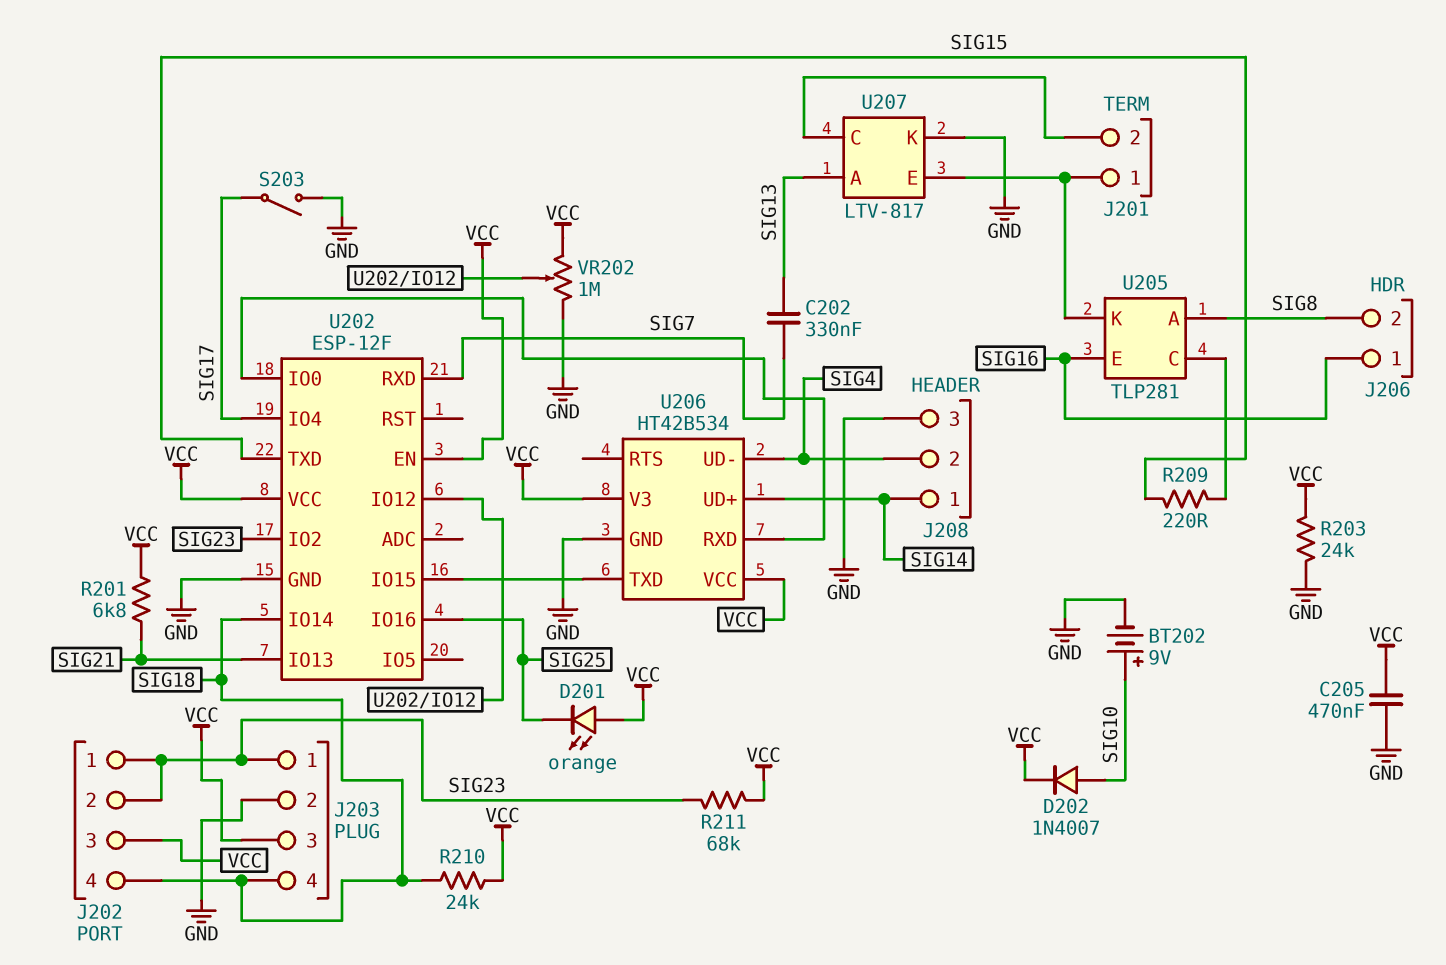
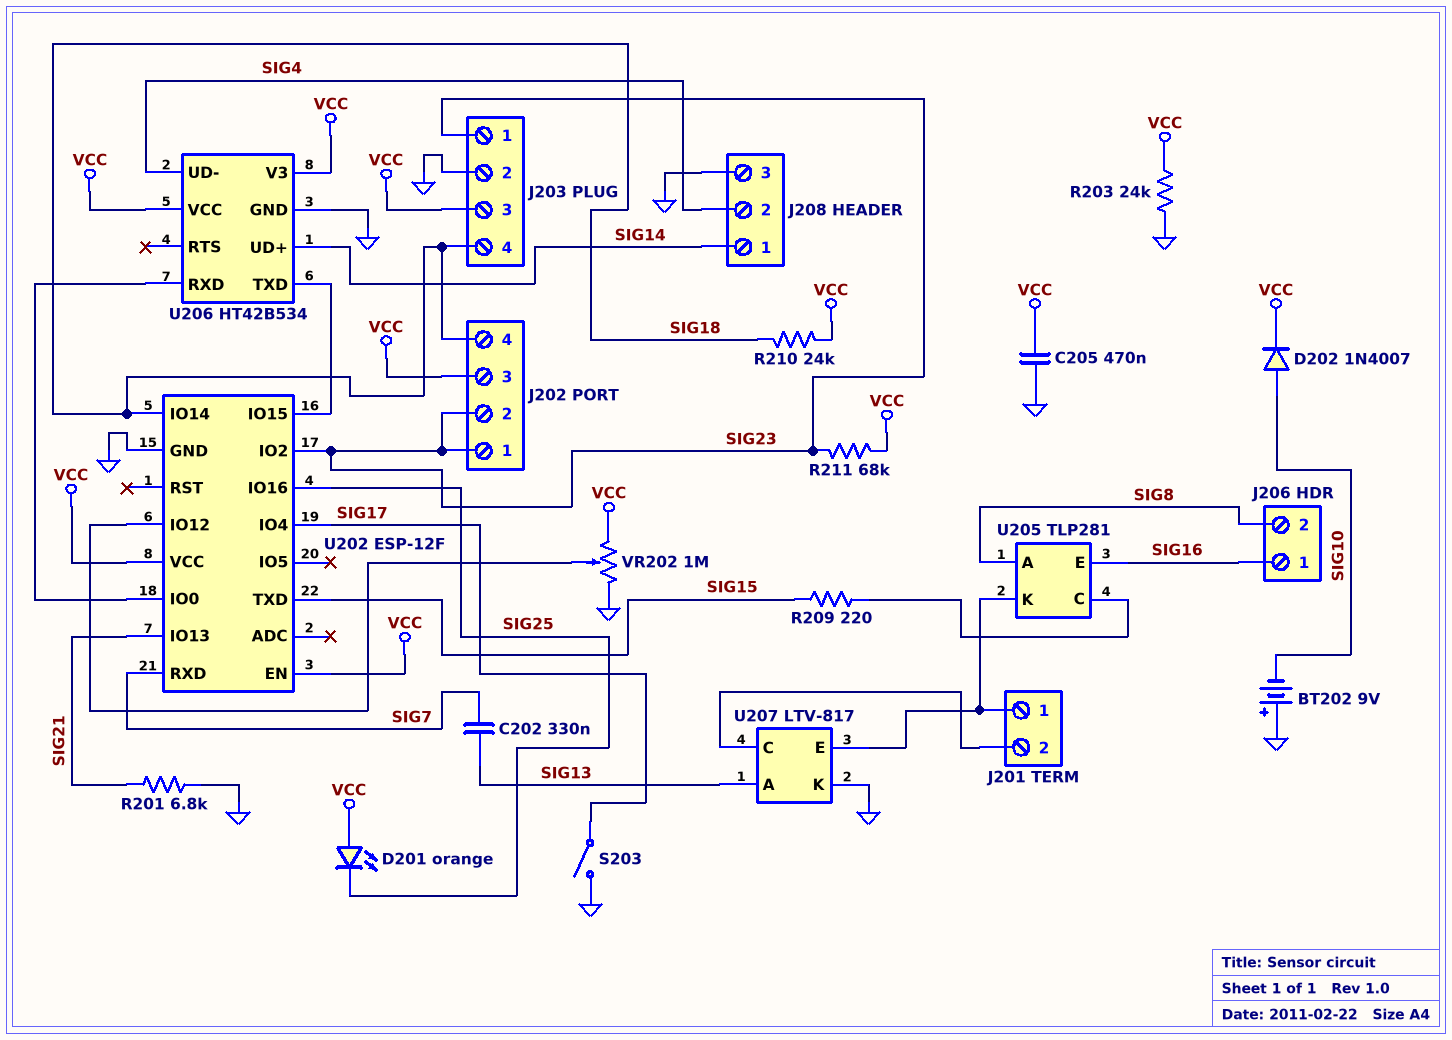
BT202: 9V (plus SIG10, minus GND) -> 9V (plus GND, minus SIG10)
R201: 6.8k (SIG21, VCC) -> 6.8k (GND, SIG21)

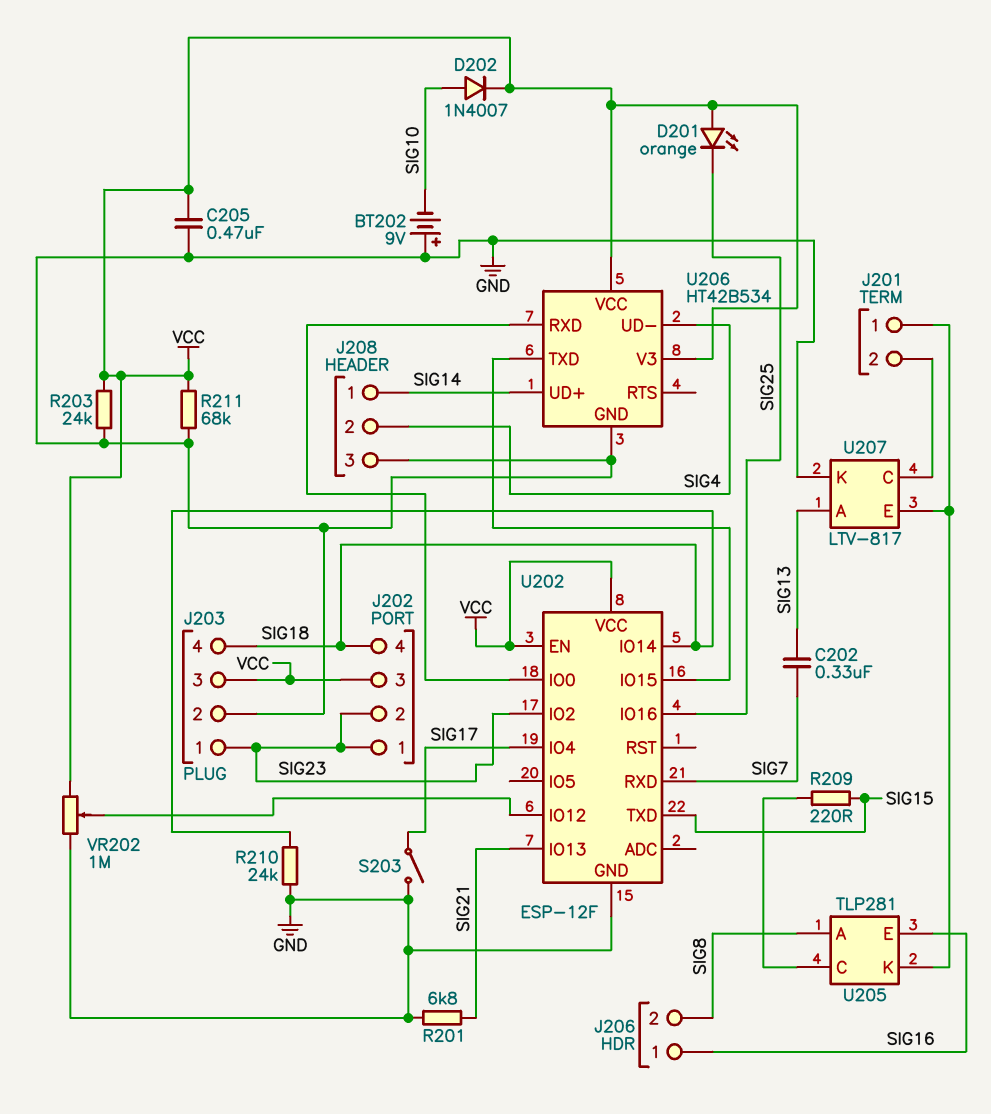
R210: 24k (SIG18, VCC) -> 24k (GND, SIG18)
R211: 68k (SIG23, VCC) -> 68k (GND, VCC)

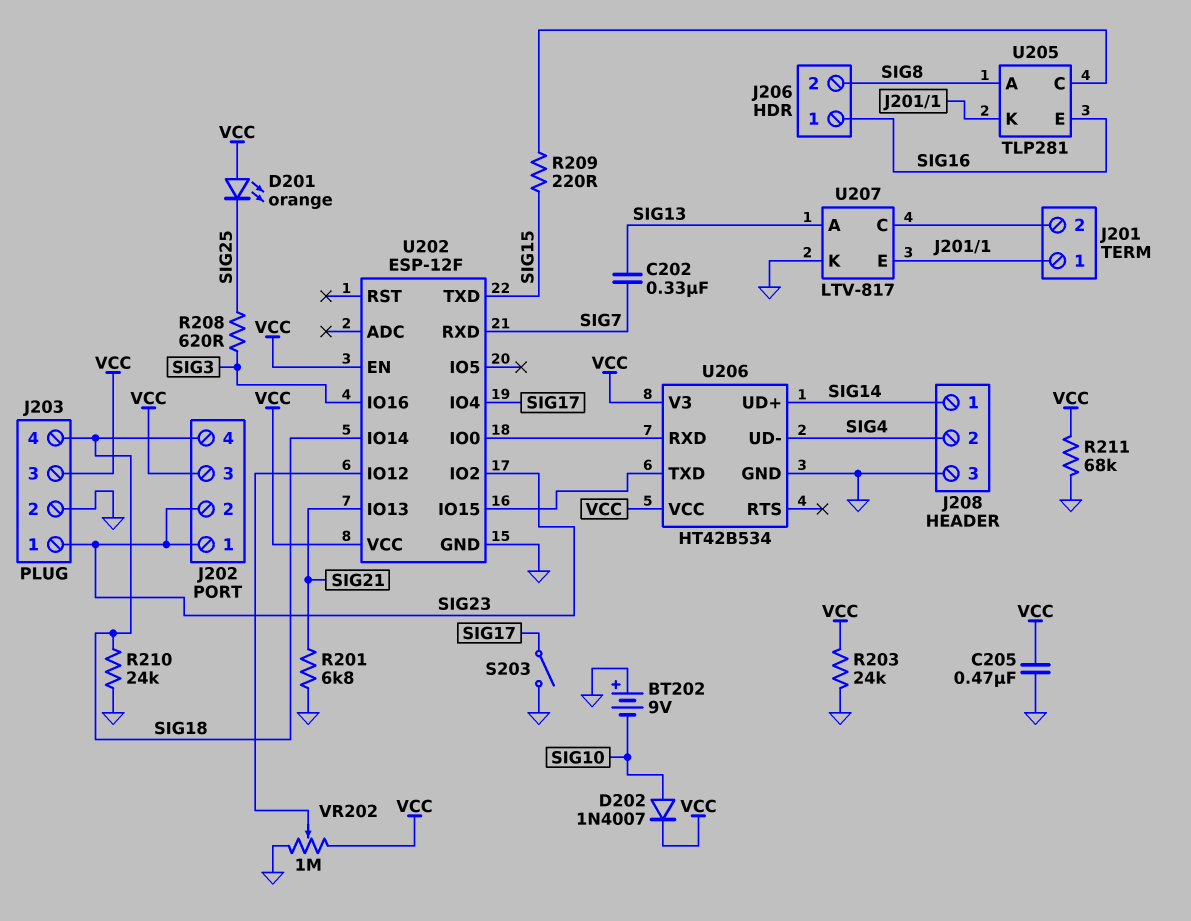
R208: none -> 620 (SIG3, SIG25)
U202 pin IO16: SIG25 -> SIG3

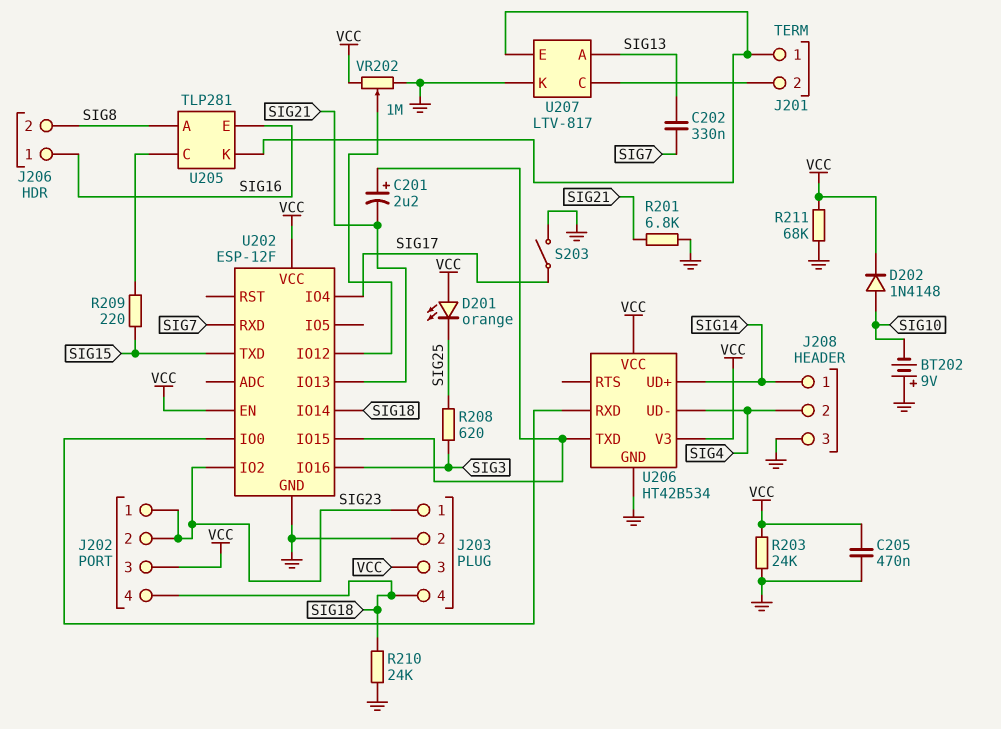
C201: none -> 2.2uF (plus U202/IO15, minus SIG21)
D202: diode 1N4007 (A SIG10, K VCC) -> diode 1N4148 (A SIG10, K VCC)

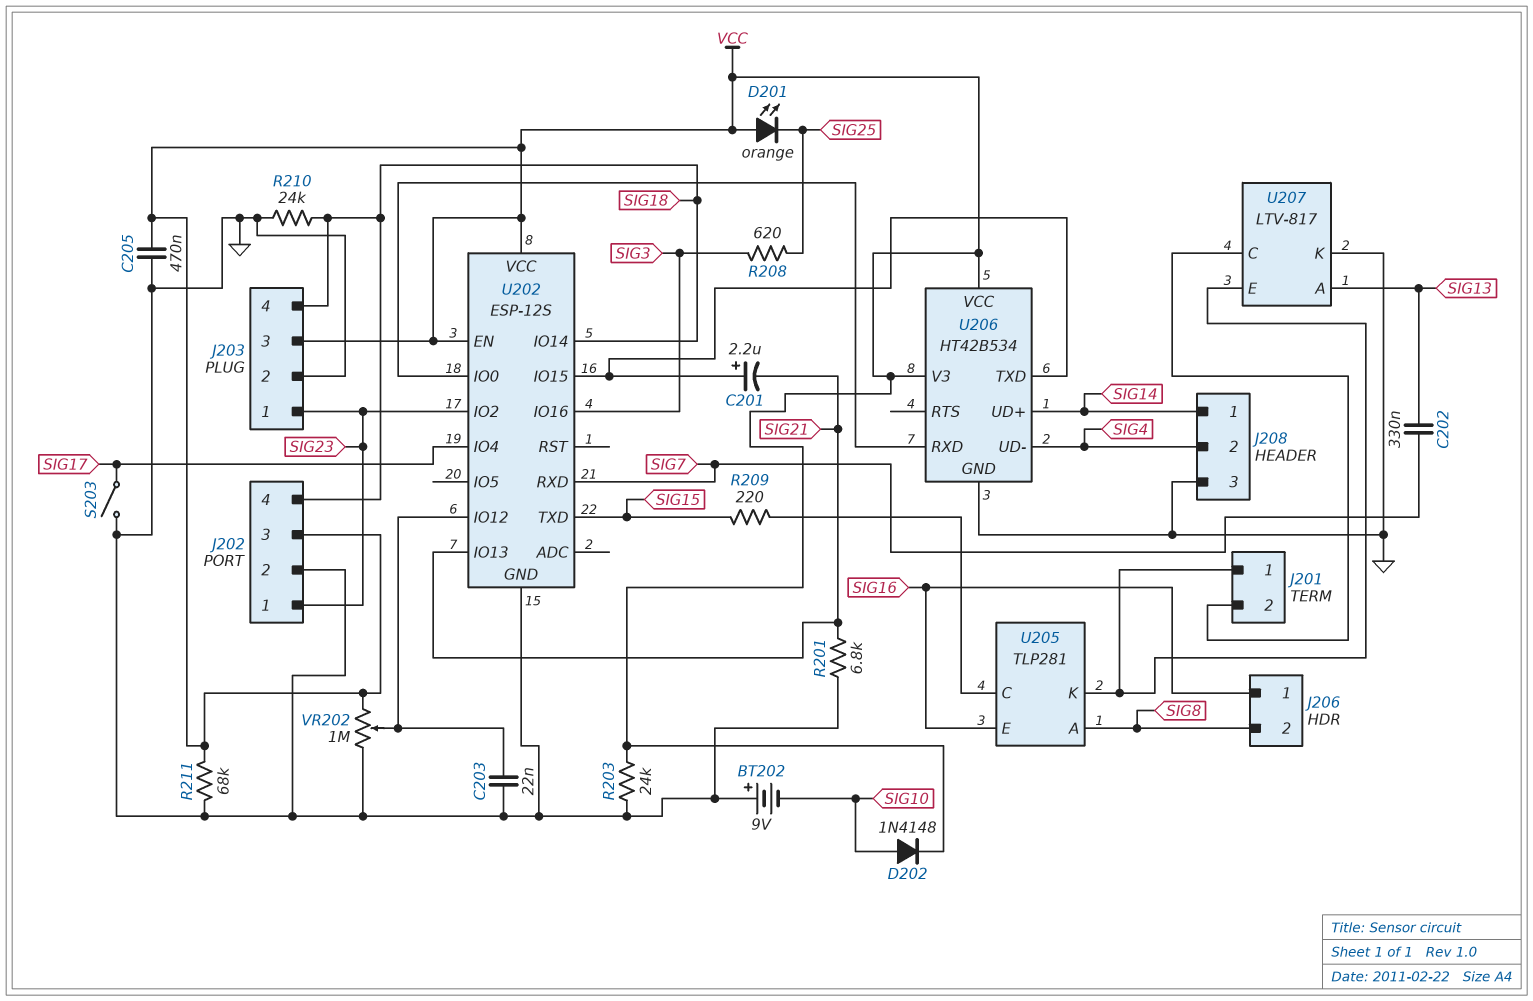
C203: none -> 22nF (GND, U202/IO12)
J202 pin 2: SIG23 -> GND
U202: ESP-12F -> ESP-12S

